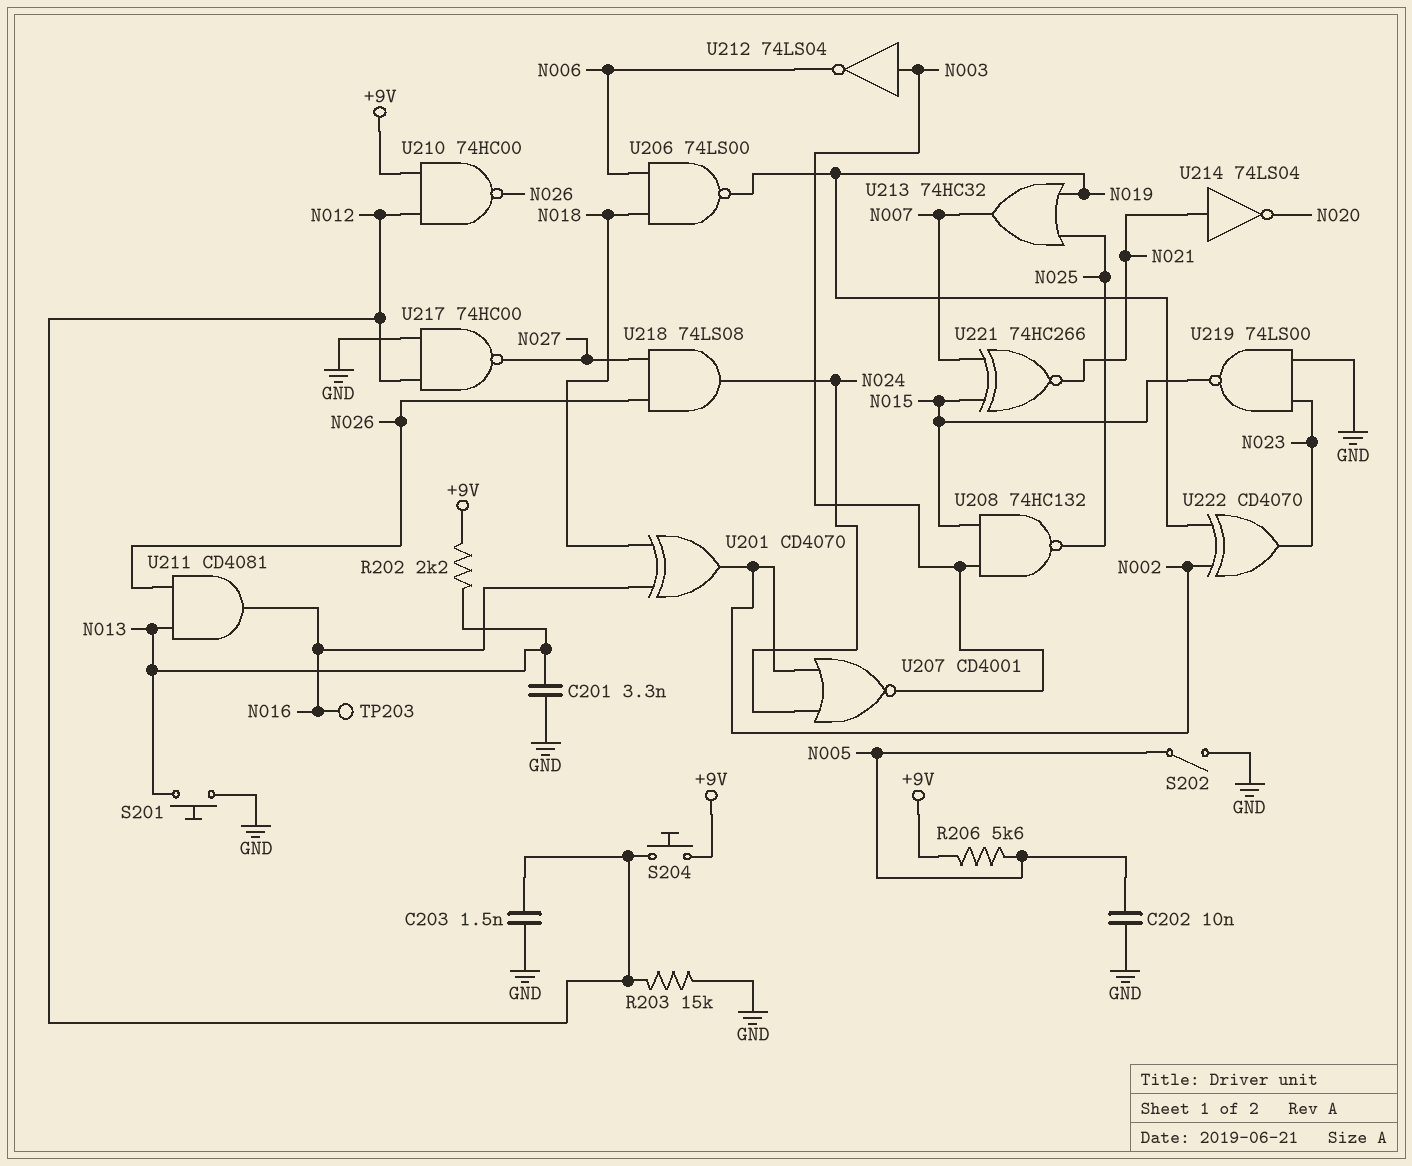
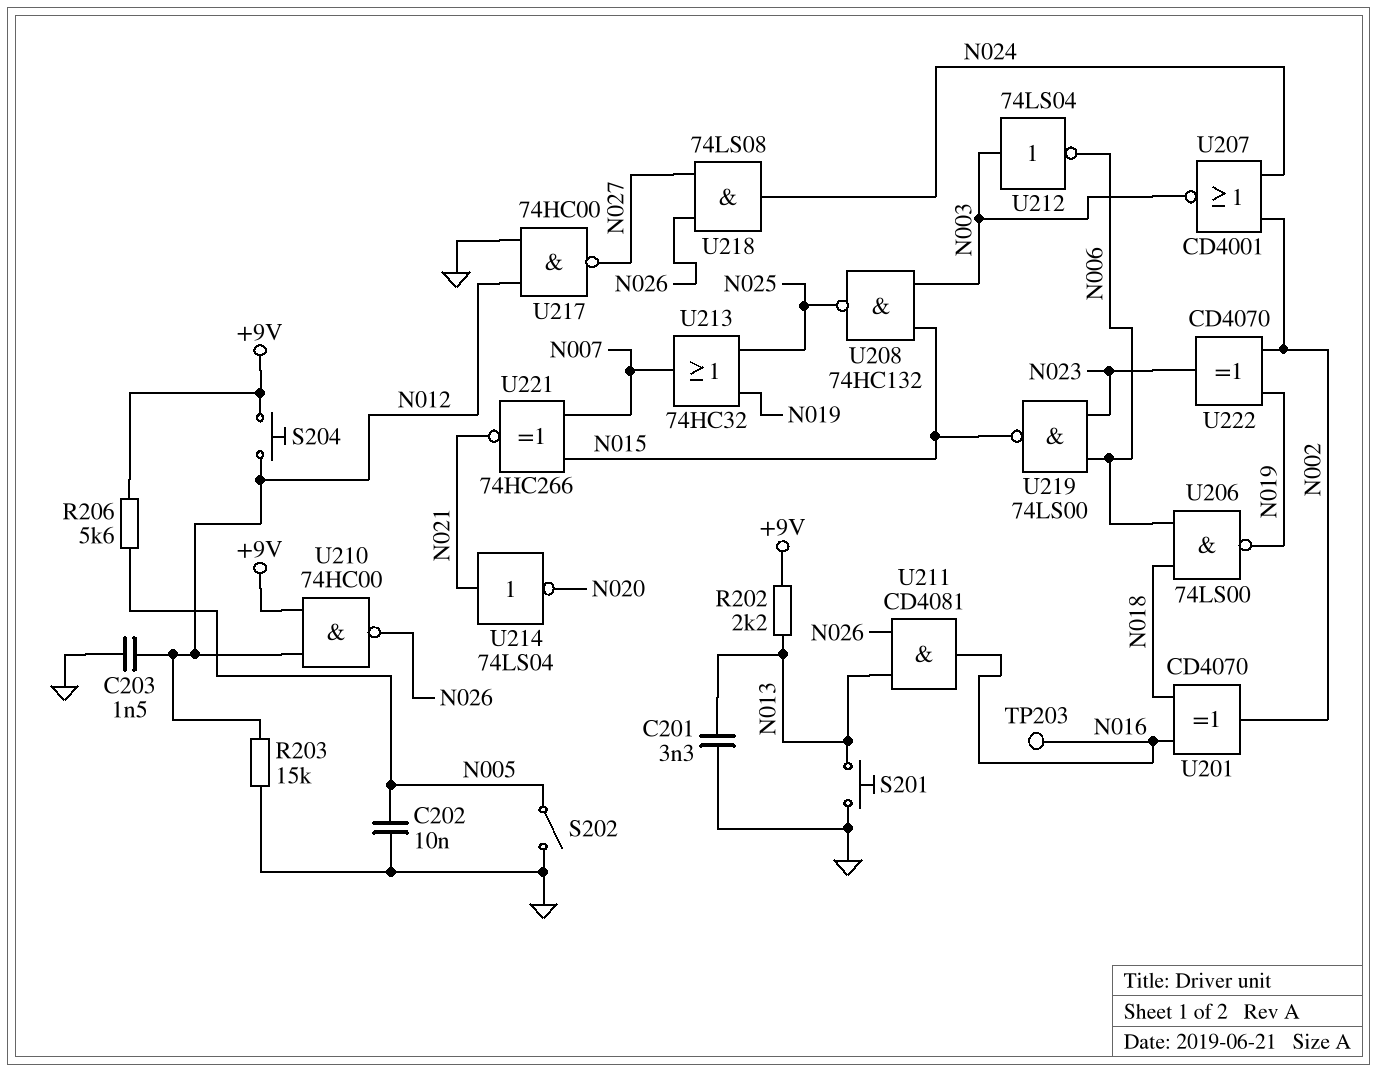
U219: NAND 74LS00 (in GND, in N023, out N015) -> NAND 74LS00 (in N006, in N023, out N015)

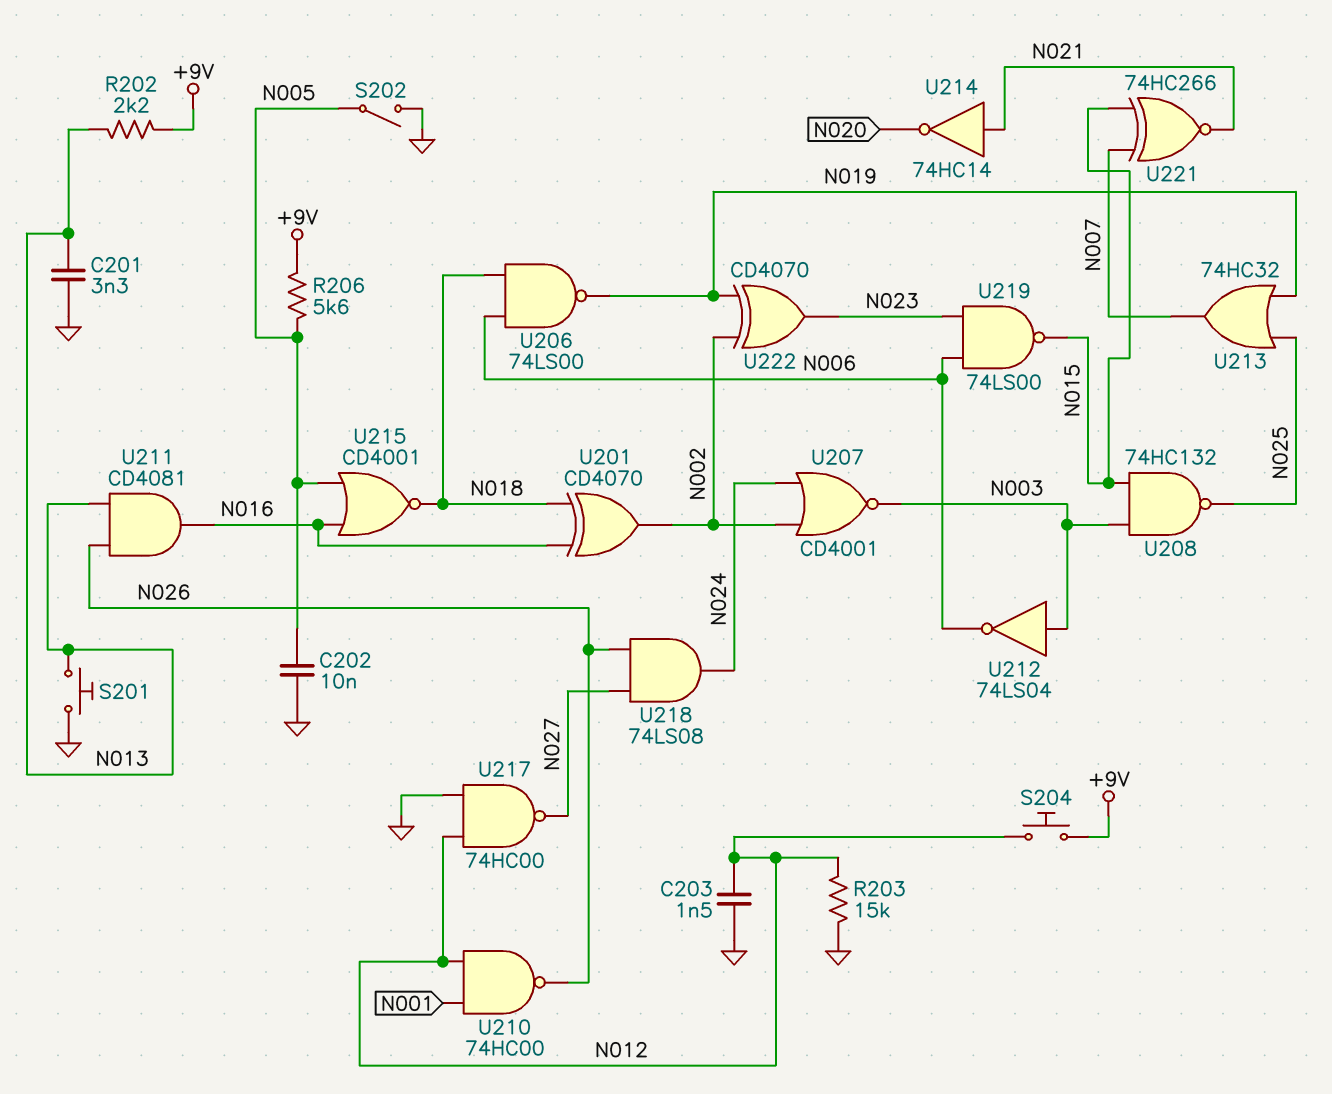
TP203: test point (N016) -> none
U210: NAND 74HC00 (in +9V, in N012, out N026) -> NAND 74HC00 (in N001, in N012, out N026)
U214: NOT 74LS04 (in N021, out N020) -> NOT 74HC14 (in N021, out N020)
U215: none -> NOR CD4001 (in N005, in N016, out N018)

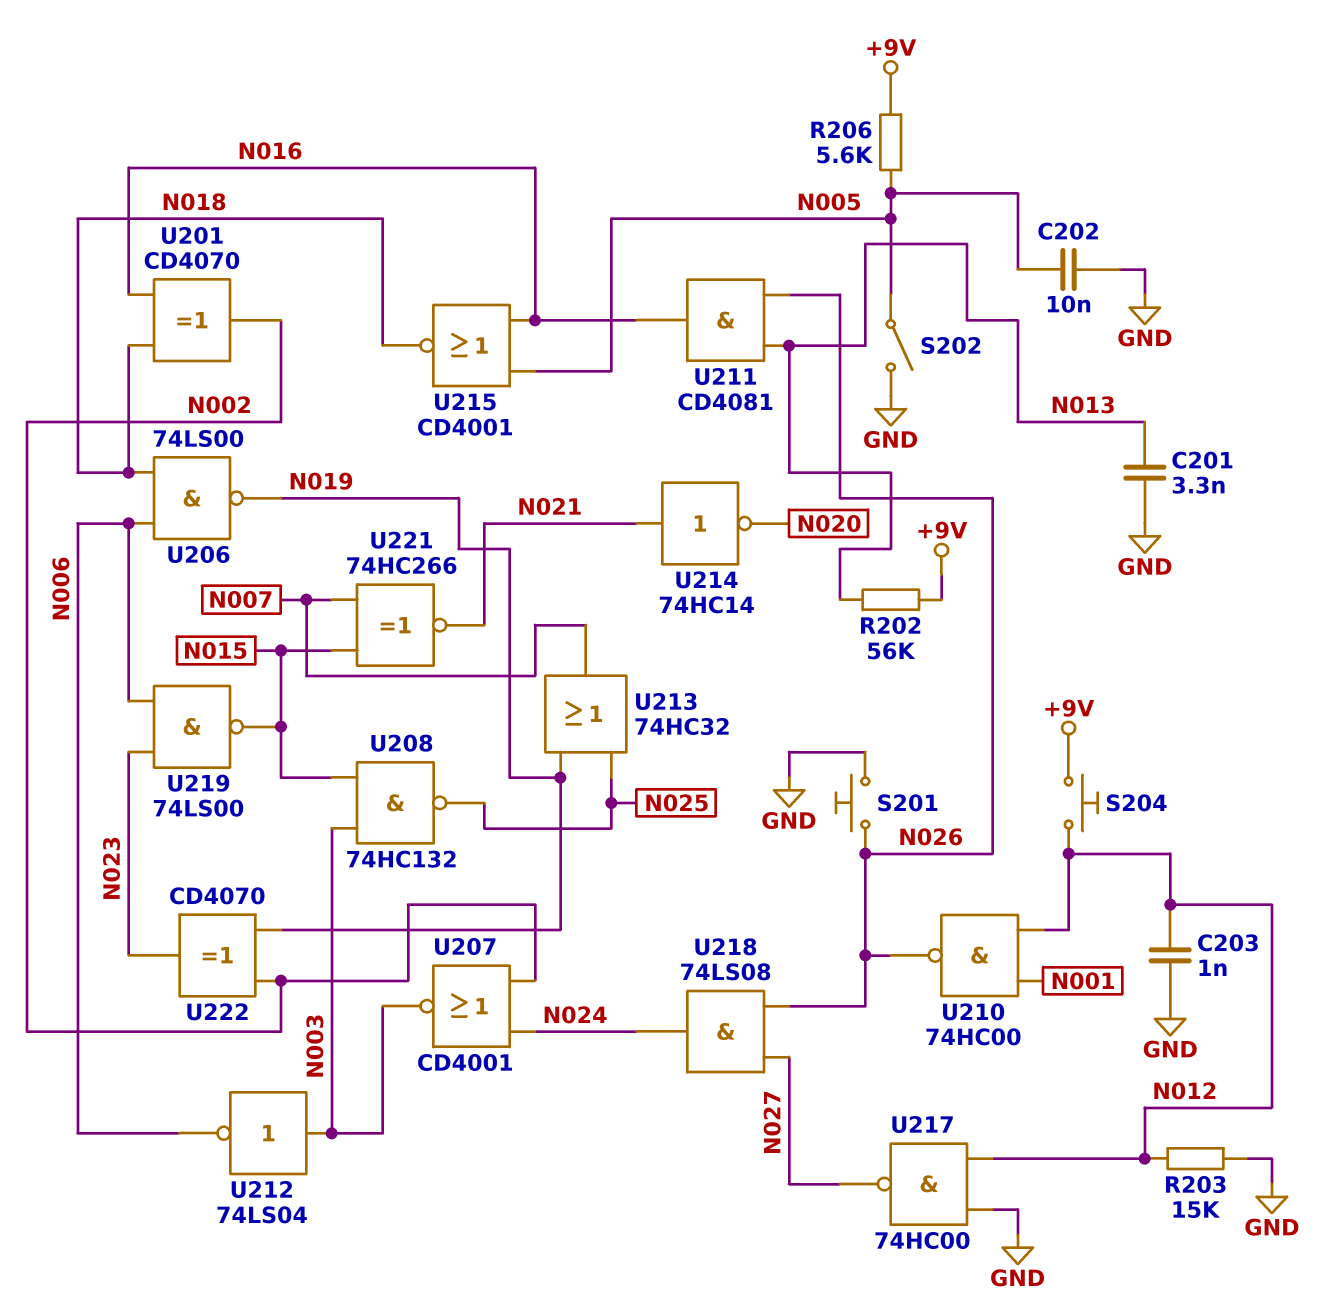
C203: 1.5nF (GND, N012) -> 1nF (GND, N012)
R202: 2.2k (+9V, N013) -> 56k (+9V, N013)
S201: button (GND, N013) -> button (GND, N026)

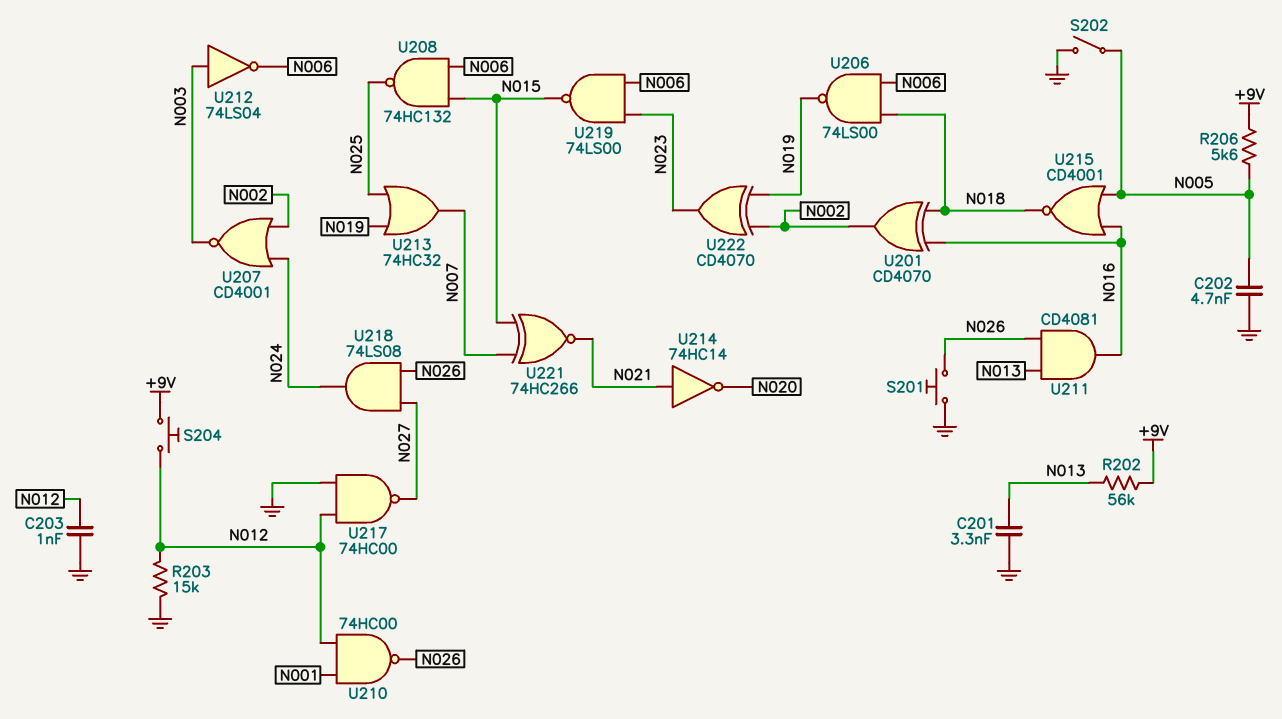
C202: 10nF (GND, N005) -> 4.7nF (GND, N005)
U208: NAND 74HC132 (in N003, in N015, out N025) -> NAND 74HC132 (in N006, in N015, out N025)

